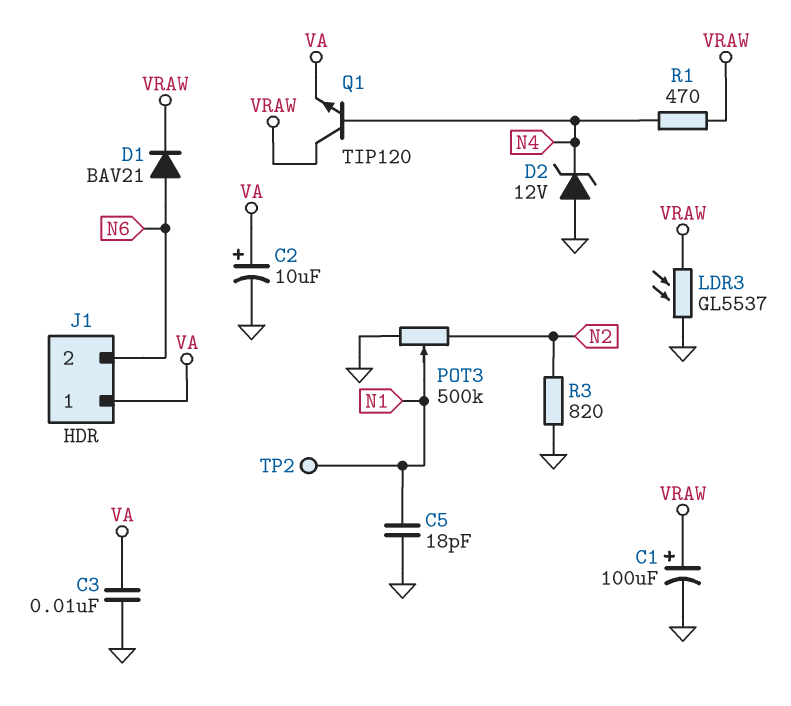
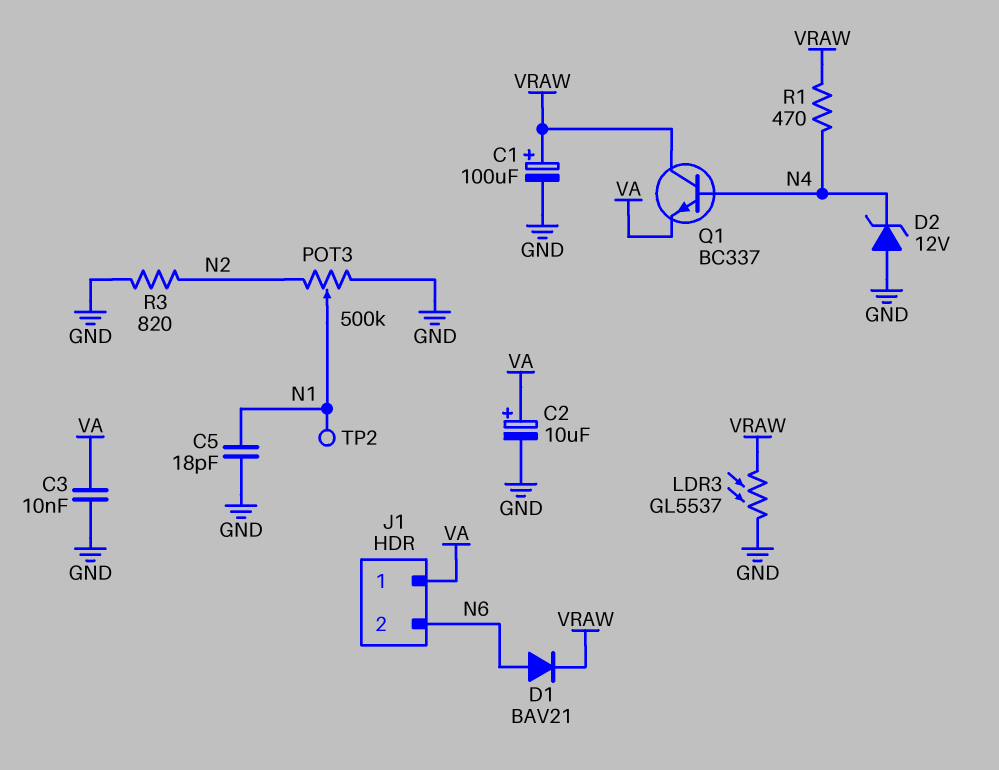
Q1: NPN TIP120 (B N4, C VRAW, E VA) -> NPN BC337 (B N4, C VRAW, E VA)

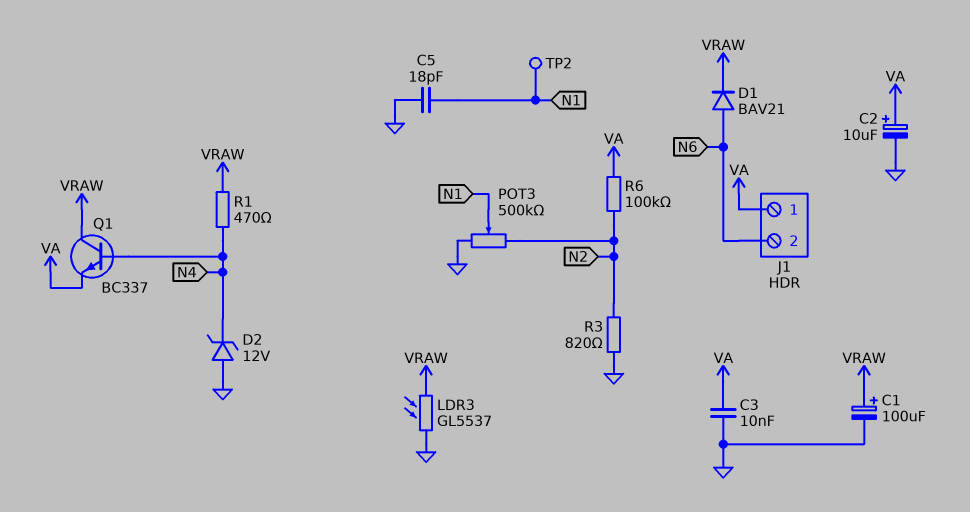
R6: none -> 100k (N2, VA)

